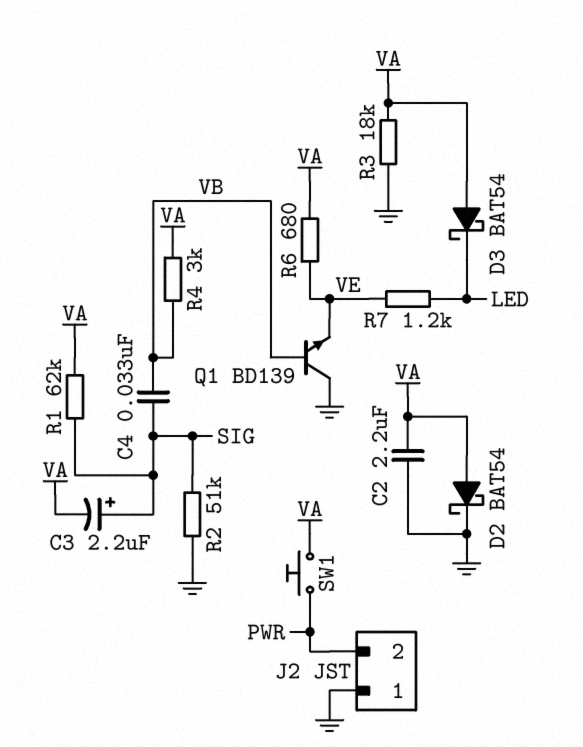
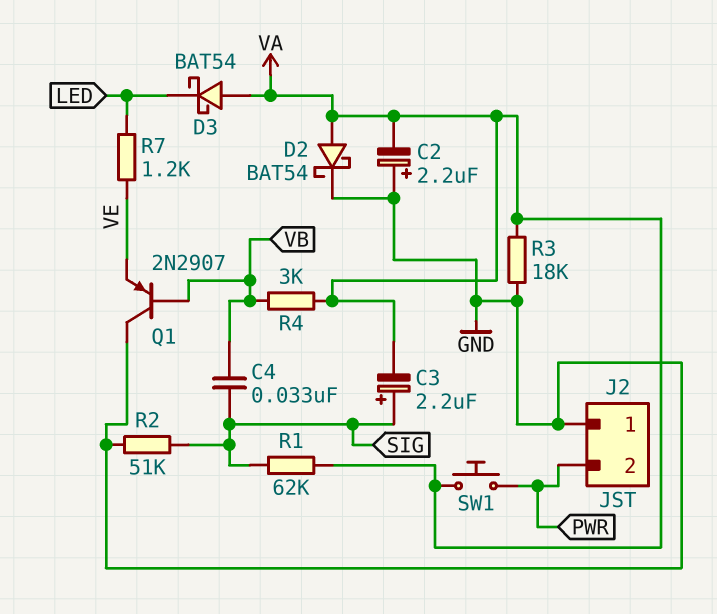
C2: 2.2uF (GND, VA) -> 2.2uF (plus GND, minus VA)
Q1: NPN BD139 (B VB, C GND, E VE) -> PNP 2N2907 (B VB, C GND, E VE)
R6: 680 (VA, VE) -> none

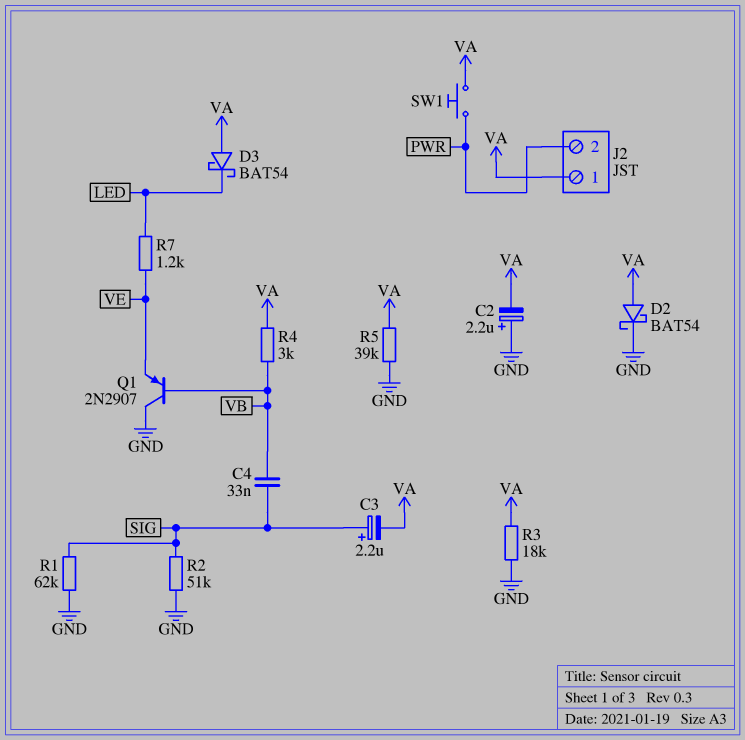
J2 pin 1: GND -> VA
R1: 62k (SIG, VA) -> 62k (GND, SIG)
R5: none -> 39k (GND, VA)

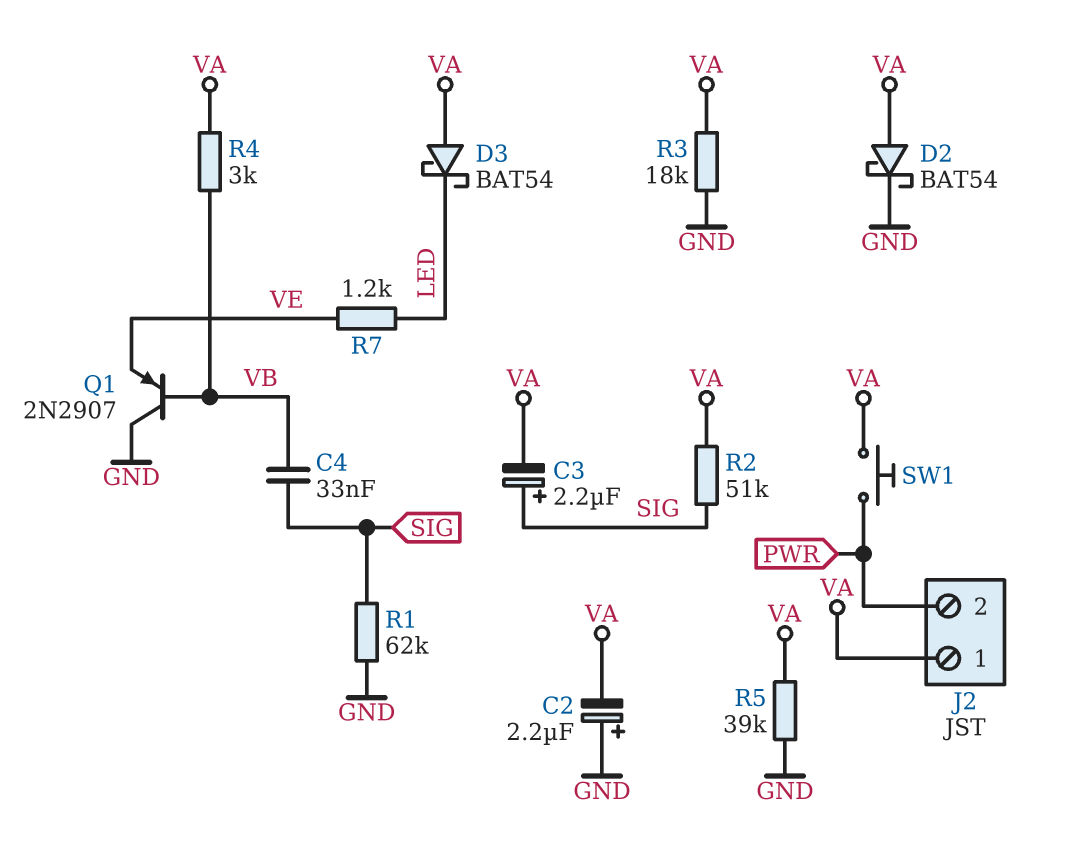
R2: 51k (GND, SIG) -> 51k (SIG, VA)

